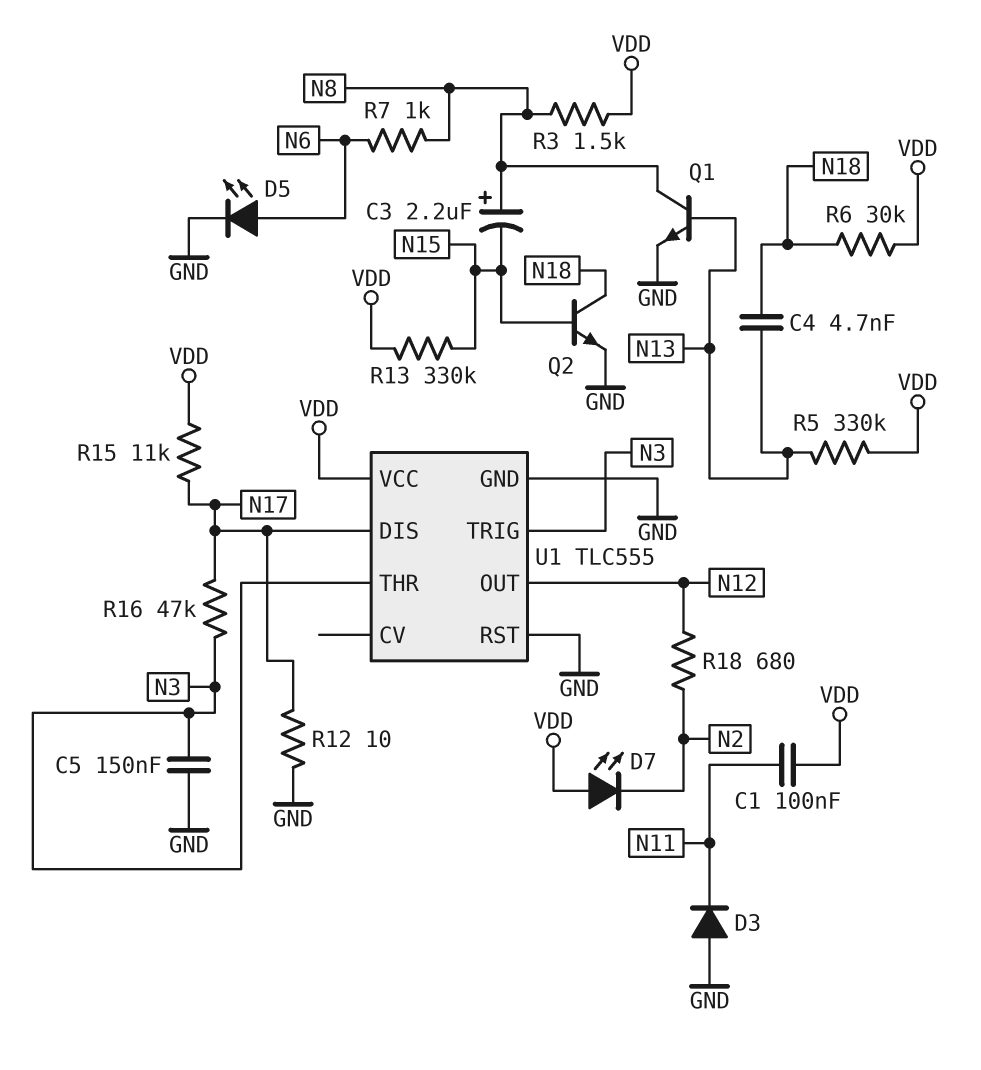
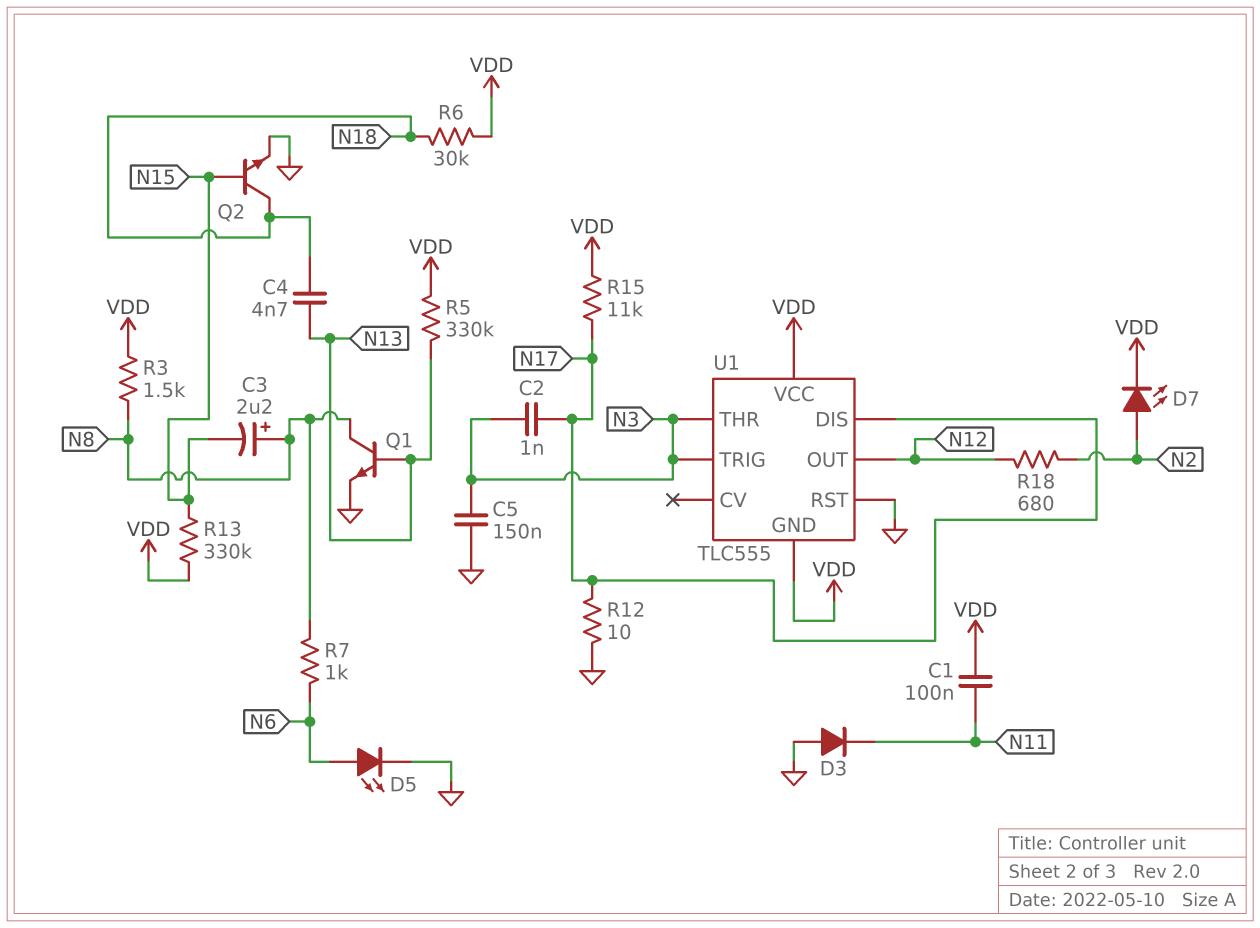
C2: none -> 1nF (N3, N17)
D7: LED (A VDD, K N2) -> LED (A N2, K VDD)
R16: 47k (N3, N17) -> none
U1 pin GND: GND -> VDD

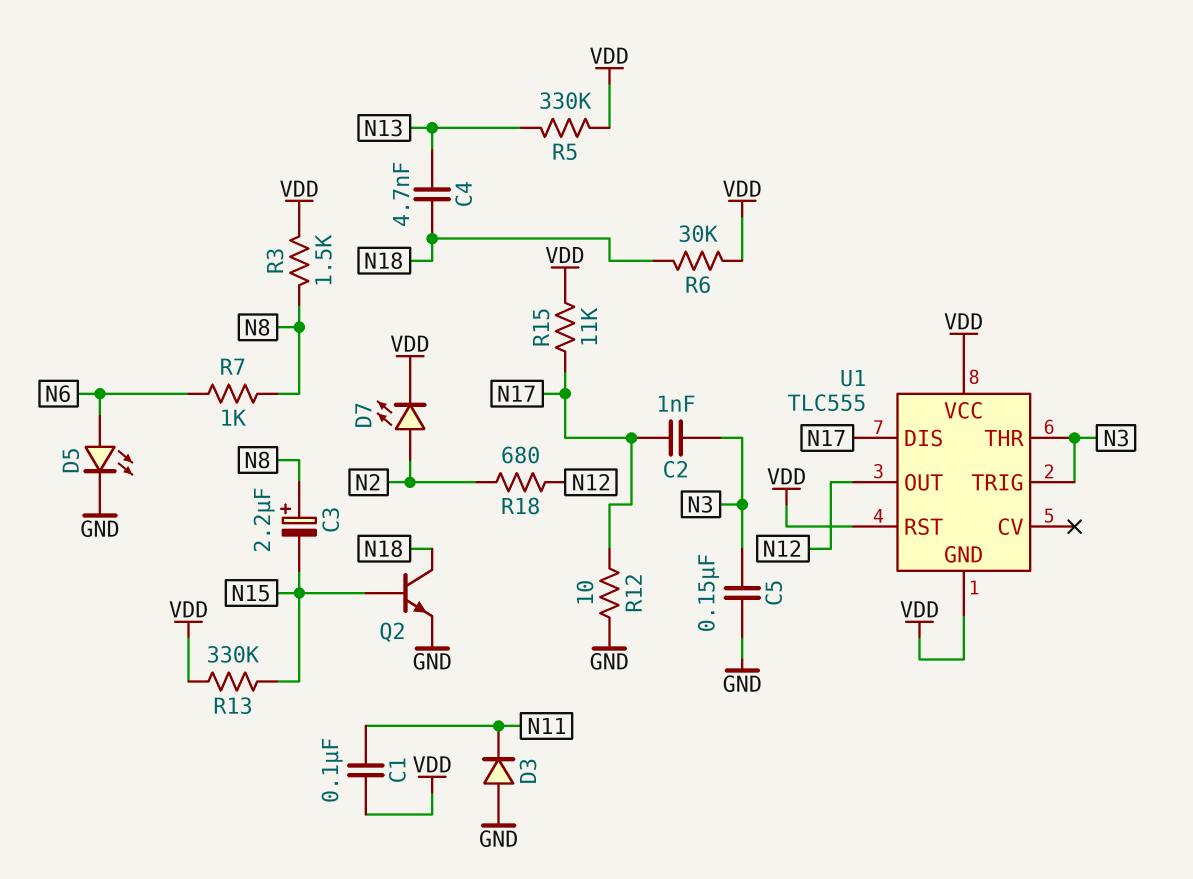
Q1: NPN (B N13, C N8, E GND) -> none
U1 pin RST: GND -> VDD

